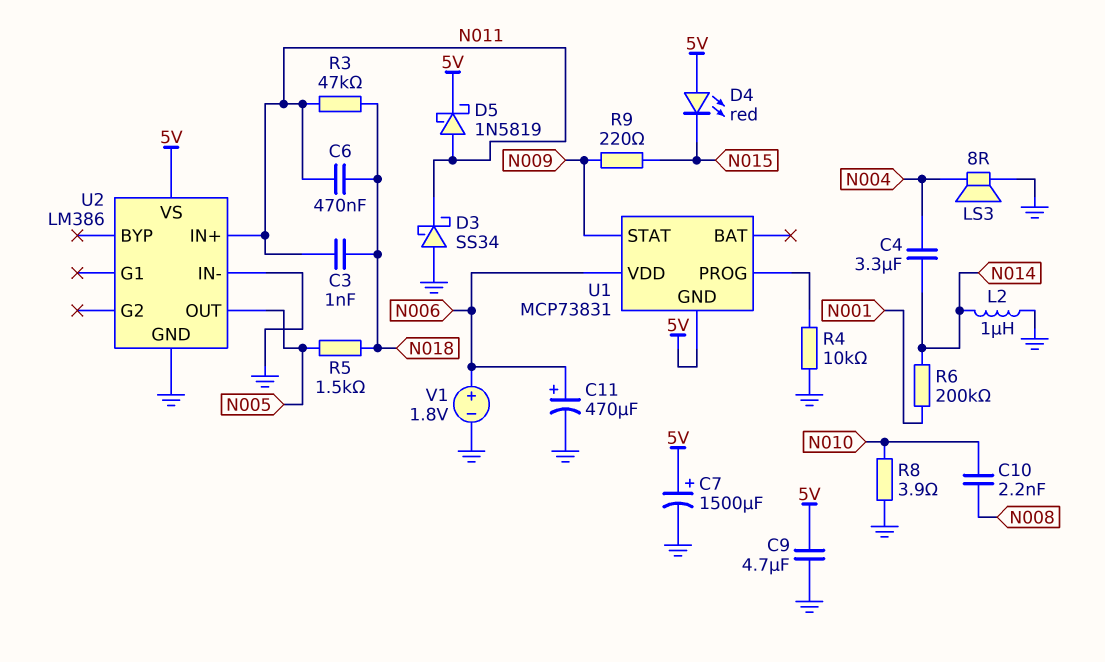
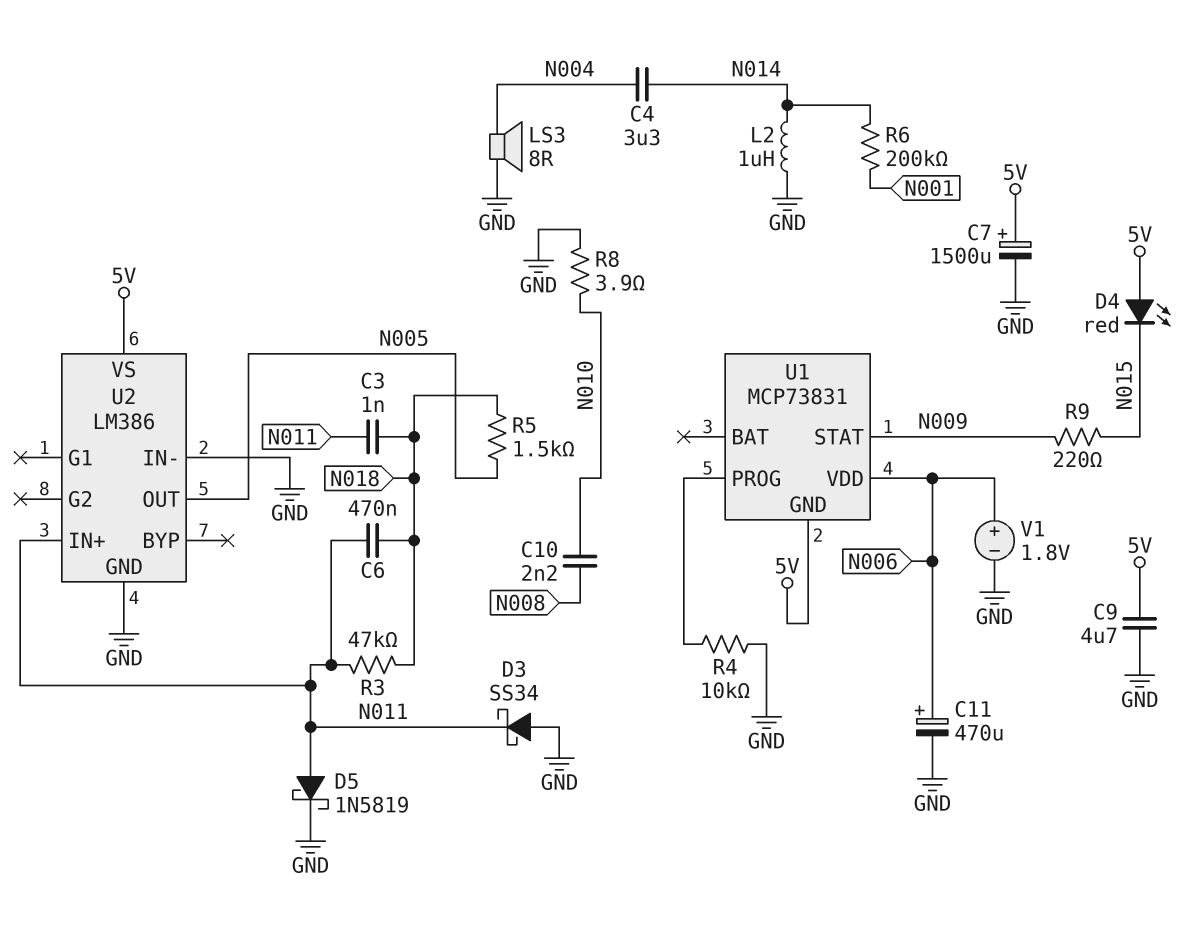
D5: schottky 1N5819 (A N011, K 5V) -> schottky 1N5819 (A N011, K GND)

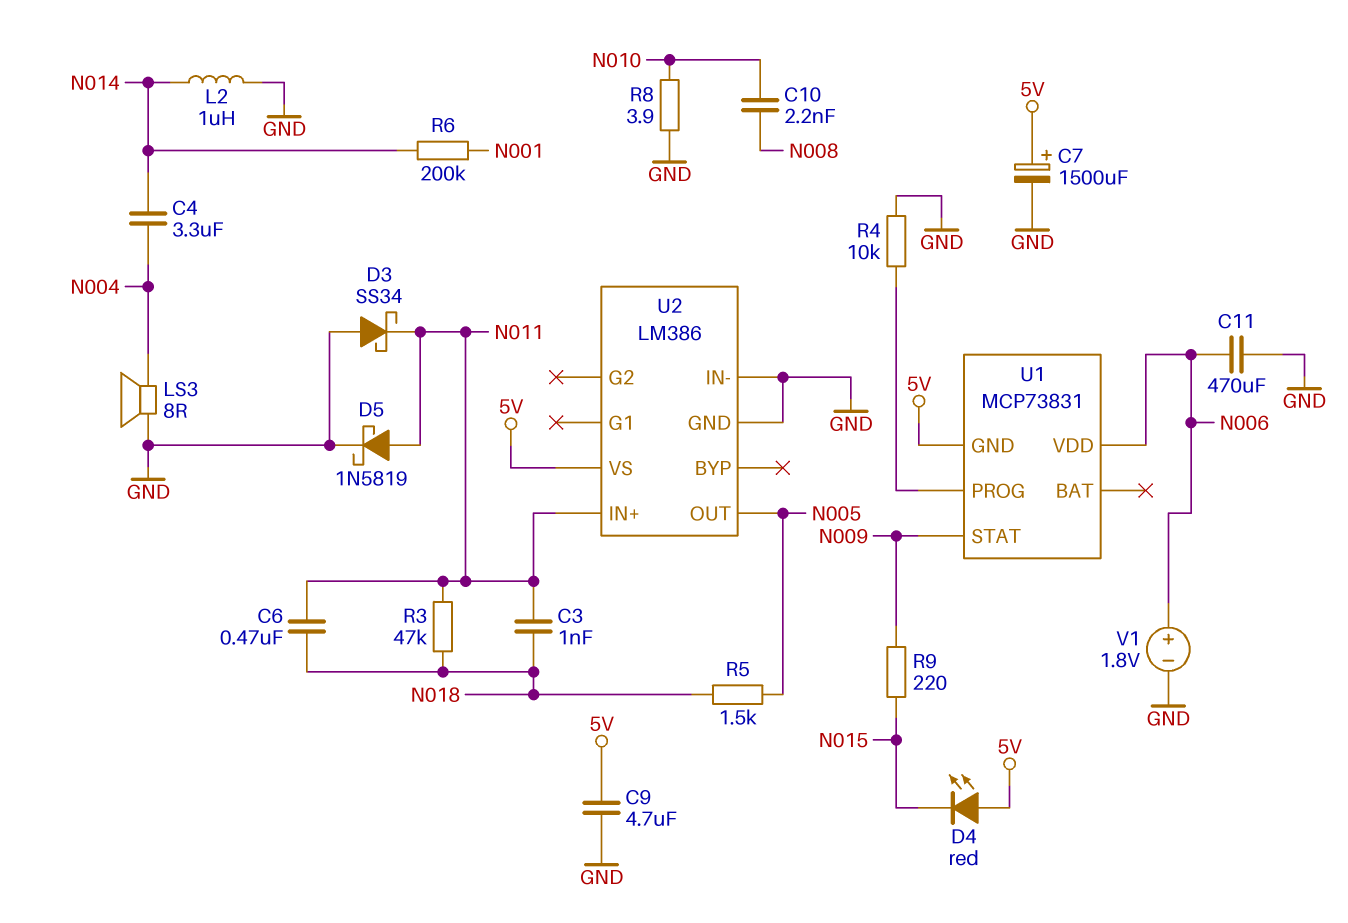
C11: 470uF (plus N006, minus GND) -> 470uF (GND, N006)

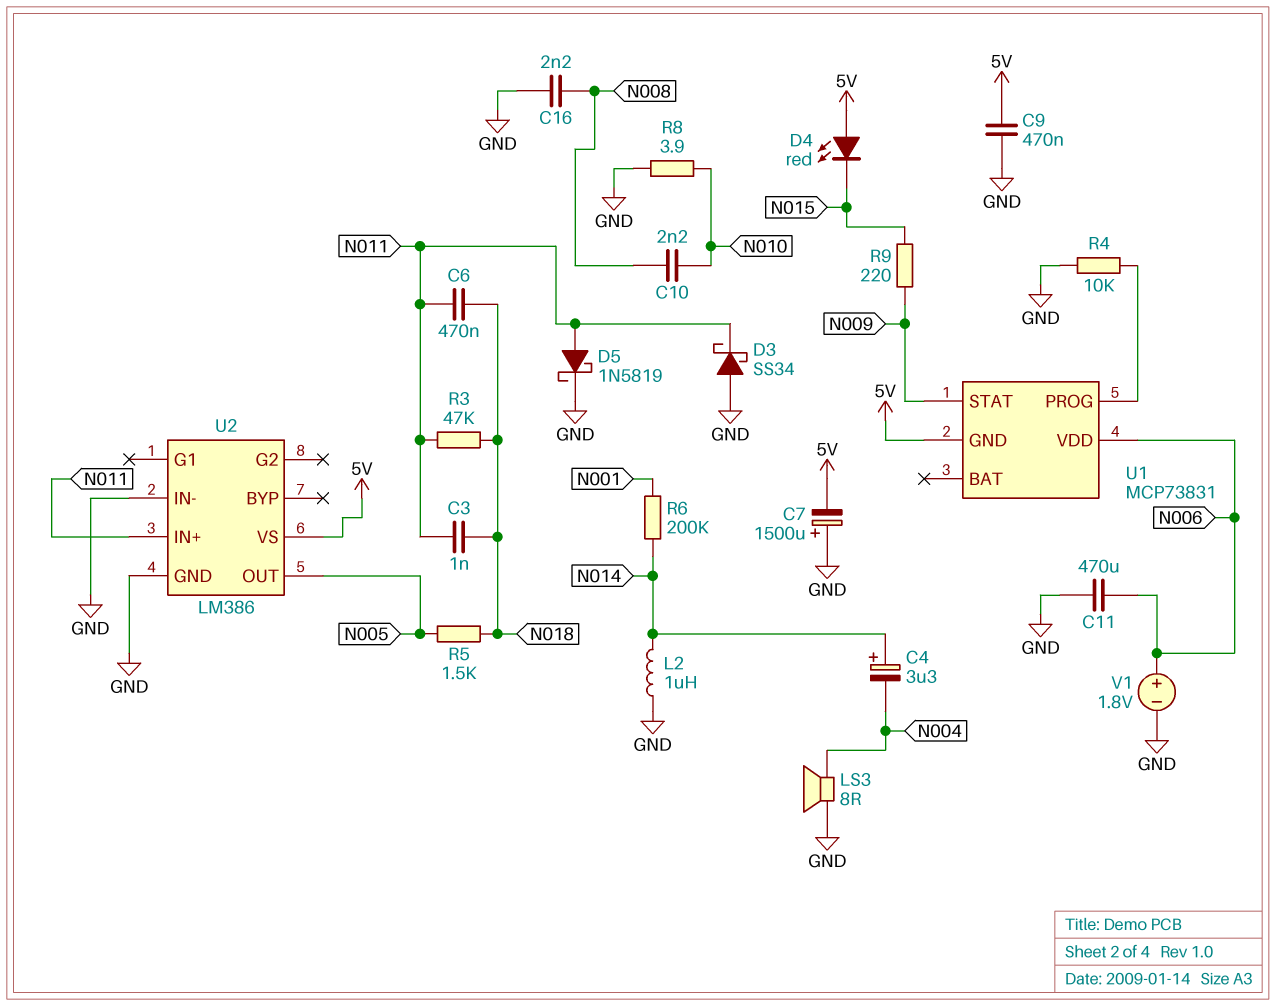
C4: 3.3uF (N004, N014) -> 3.3uF (plus N014, minus N004)
C7: 1500uF (plus 5V, minus GND) -> 1500uF (plus GND, minus 5V)
C9: 4.7uF (5V, GND) -> 470nF (5V, GND)
C16: none -> 2.2nF (GND, N008)

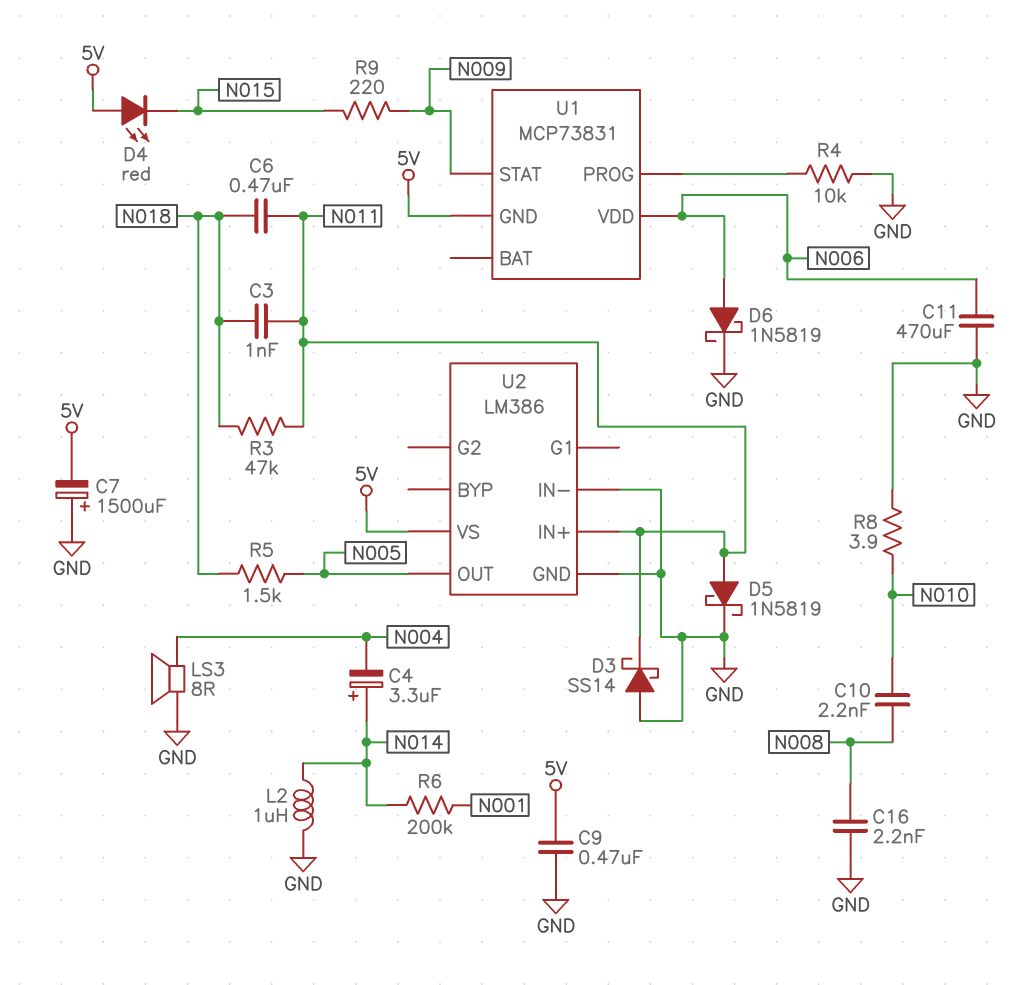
D3: schottky SS34 (A GND, K N011) -> schottky SS14 (A GND, K N011)
D6: none -> schottky 1N5819 (A N006, K GND)
V1: 1.8V (plus N006, minus GND) -> none

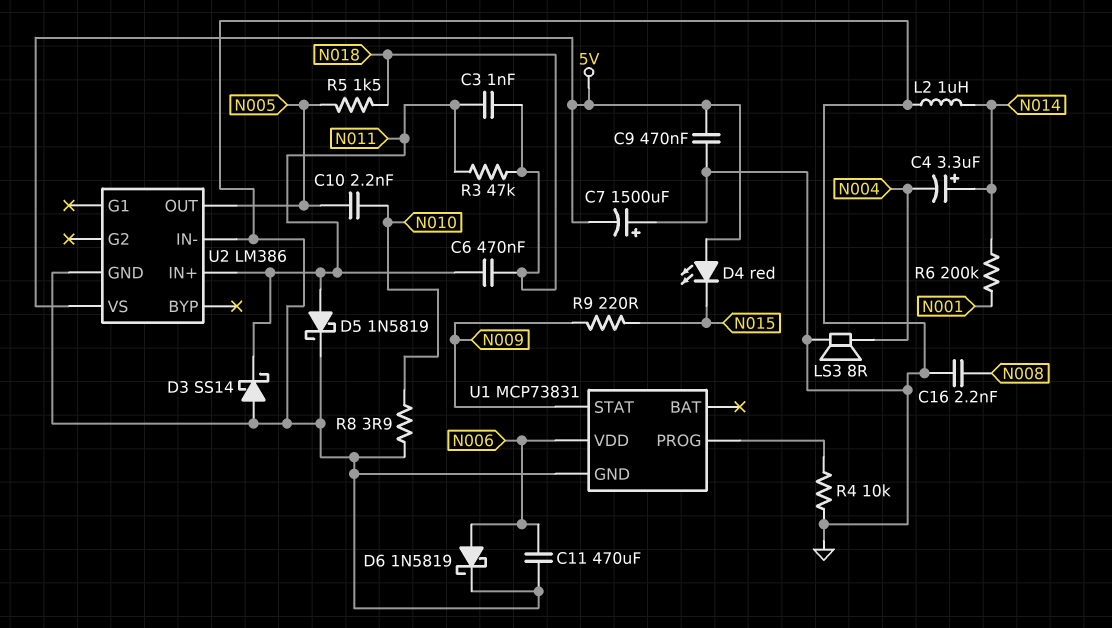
C10: 2.2nF (N008, N010) -> 2.2nF (N005, N010)
U1 pin GND: 5V -> GND

